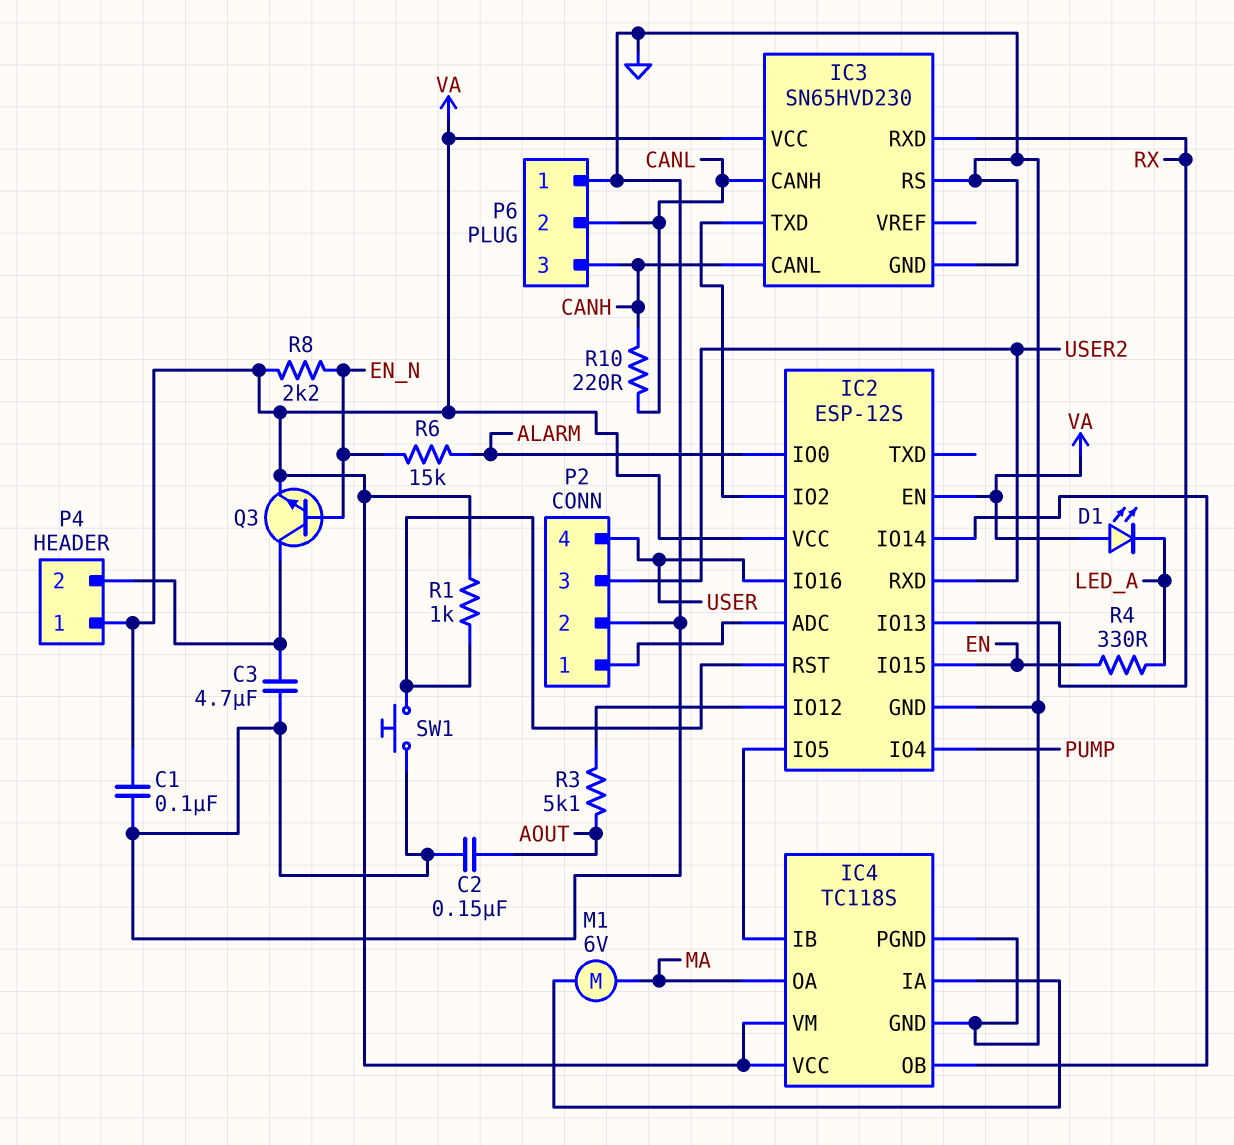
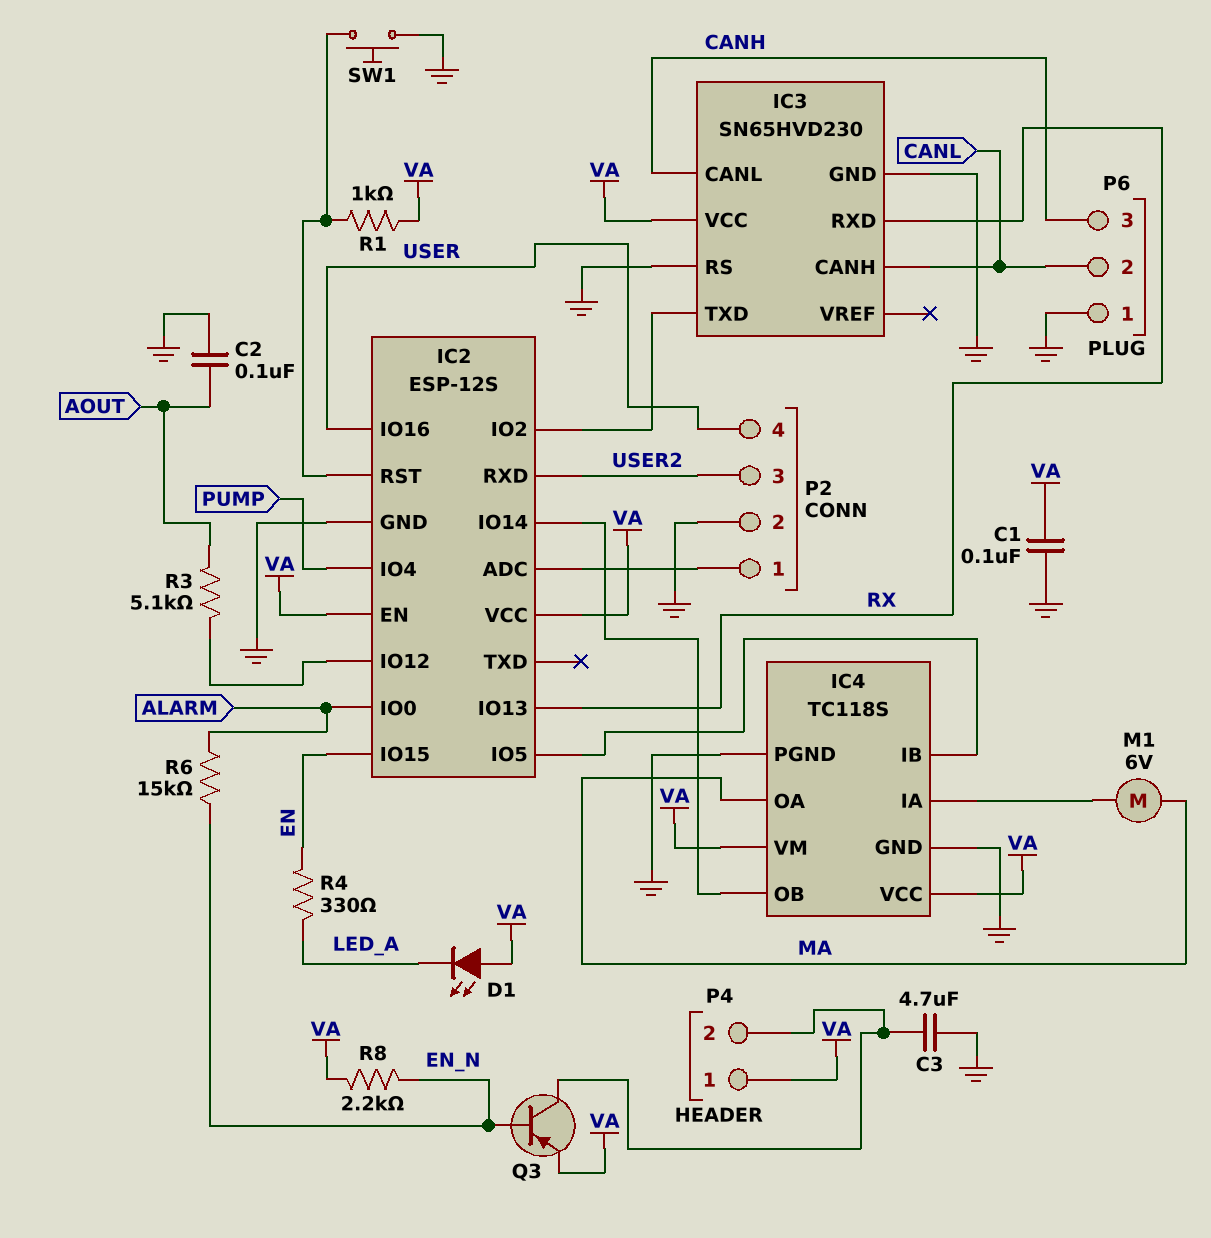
C2: 150nF (AOUT, GND) -> 100nF (AOUT, GND)
Q3: NPN (B EN_N, C P4/2, E VA) -> PNP (B EN_N, C P4/2, E VA)
R10: 220 (CANH, CANL) -> none

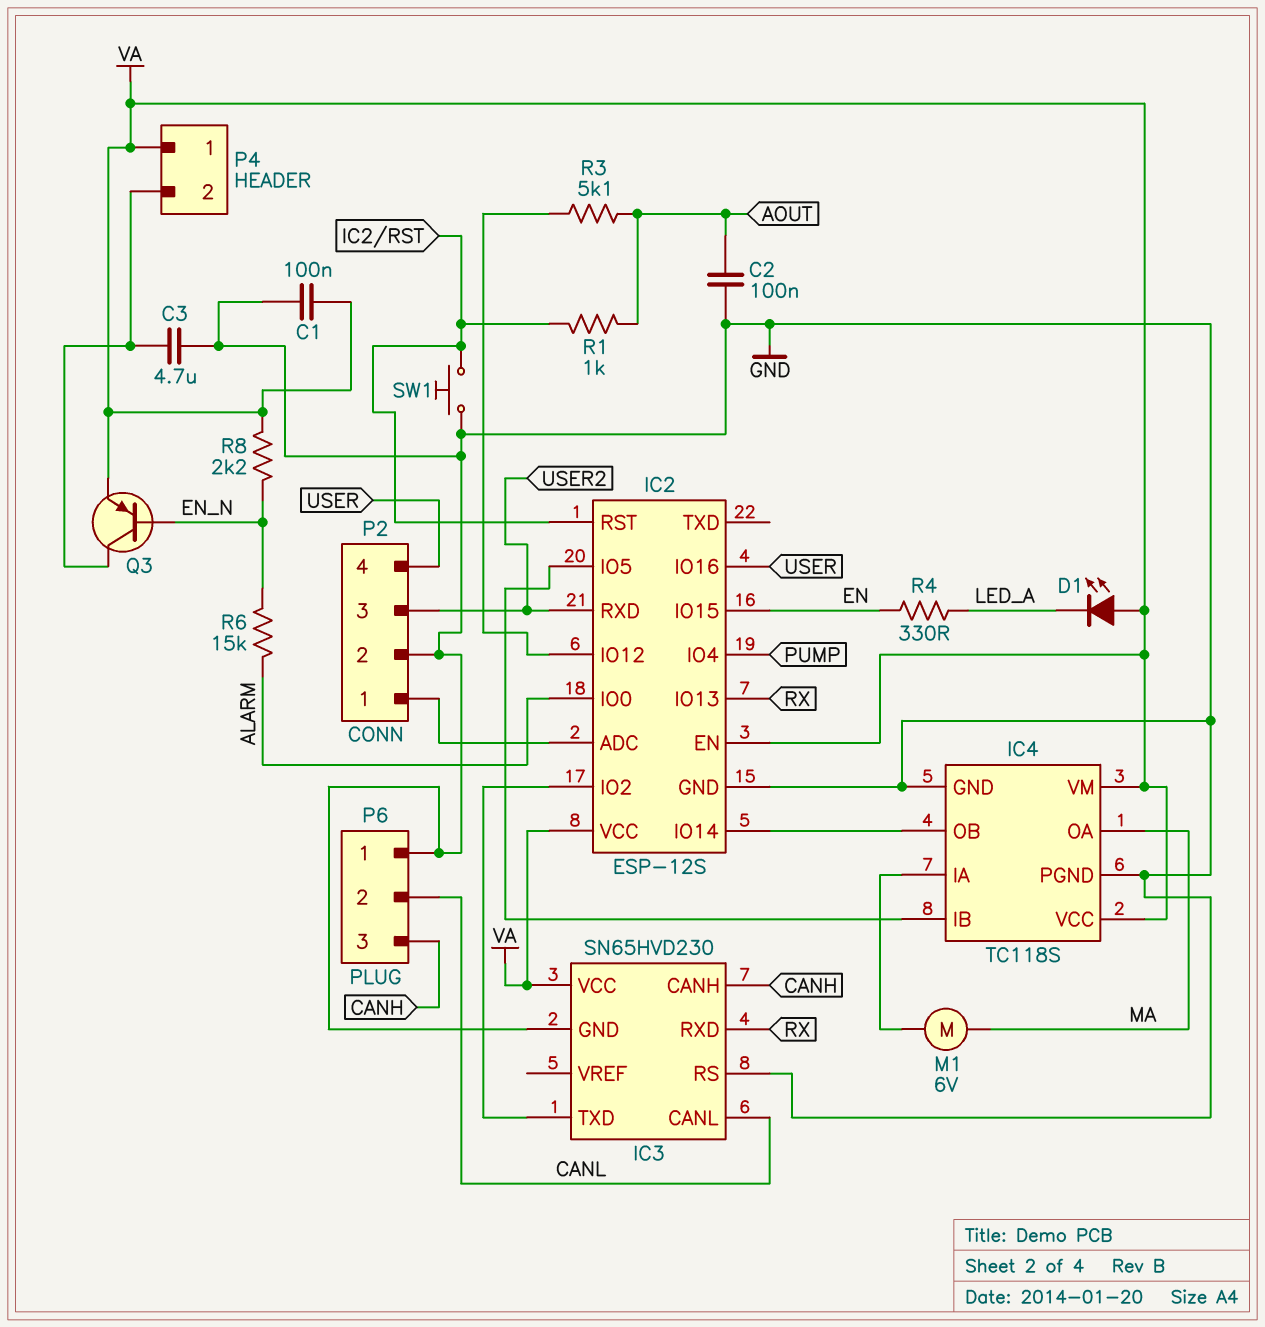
IC3 pin CANH: CANL -> CANH
IC3 pin CANL: CANH -> CANL
R1: 1k (IC2/RST, VA) -> 1k (AOUT, IC2/RST)

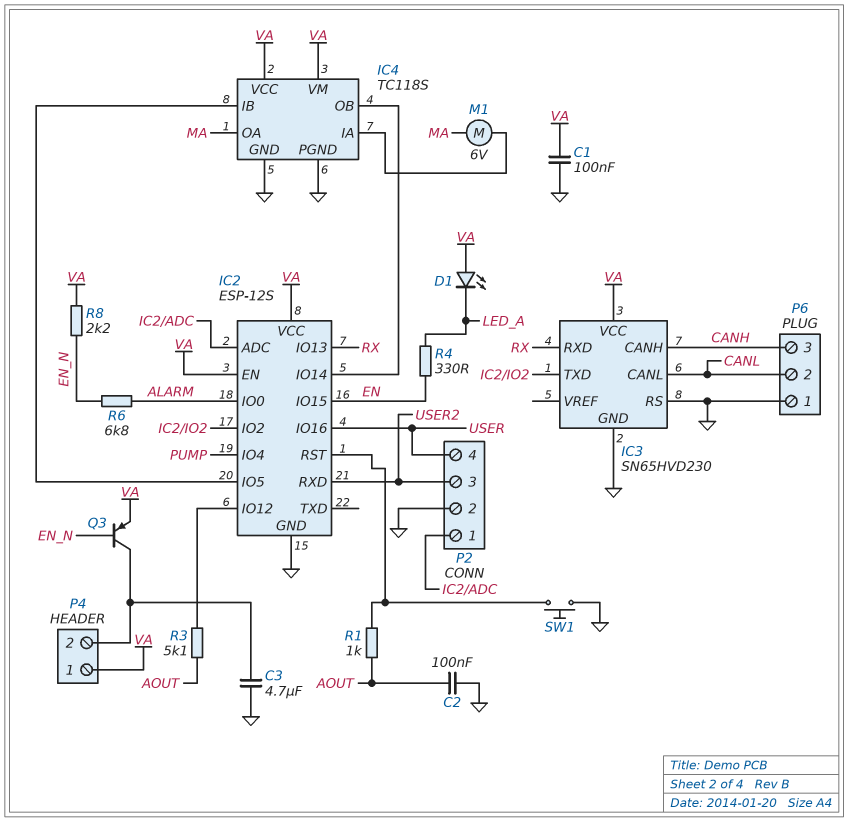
R6: 15k (ALARM, EN_N) -> 6.8k (ALARM, EN_N)

